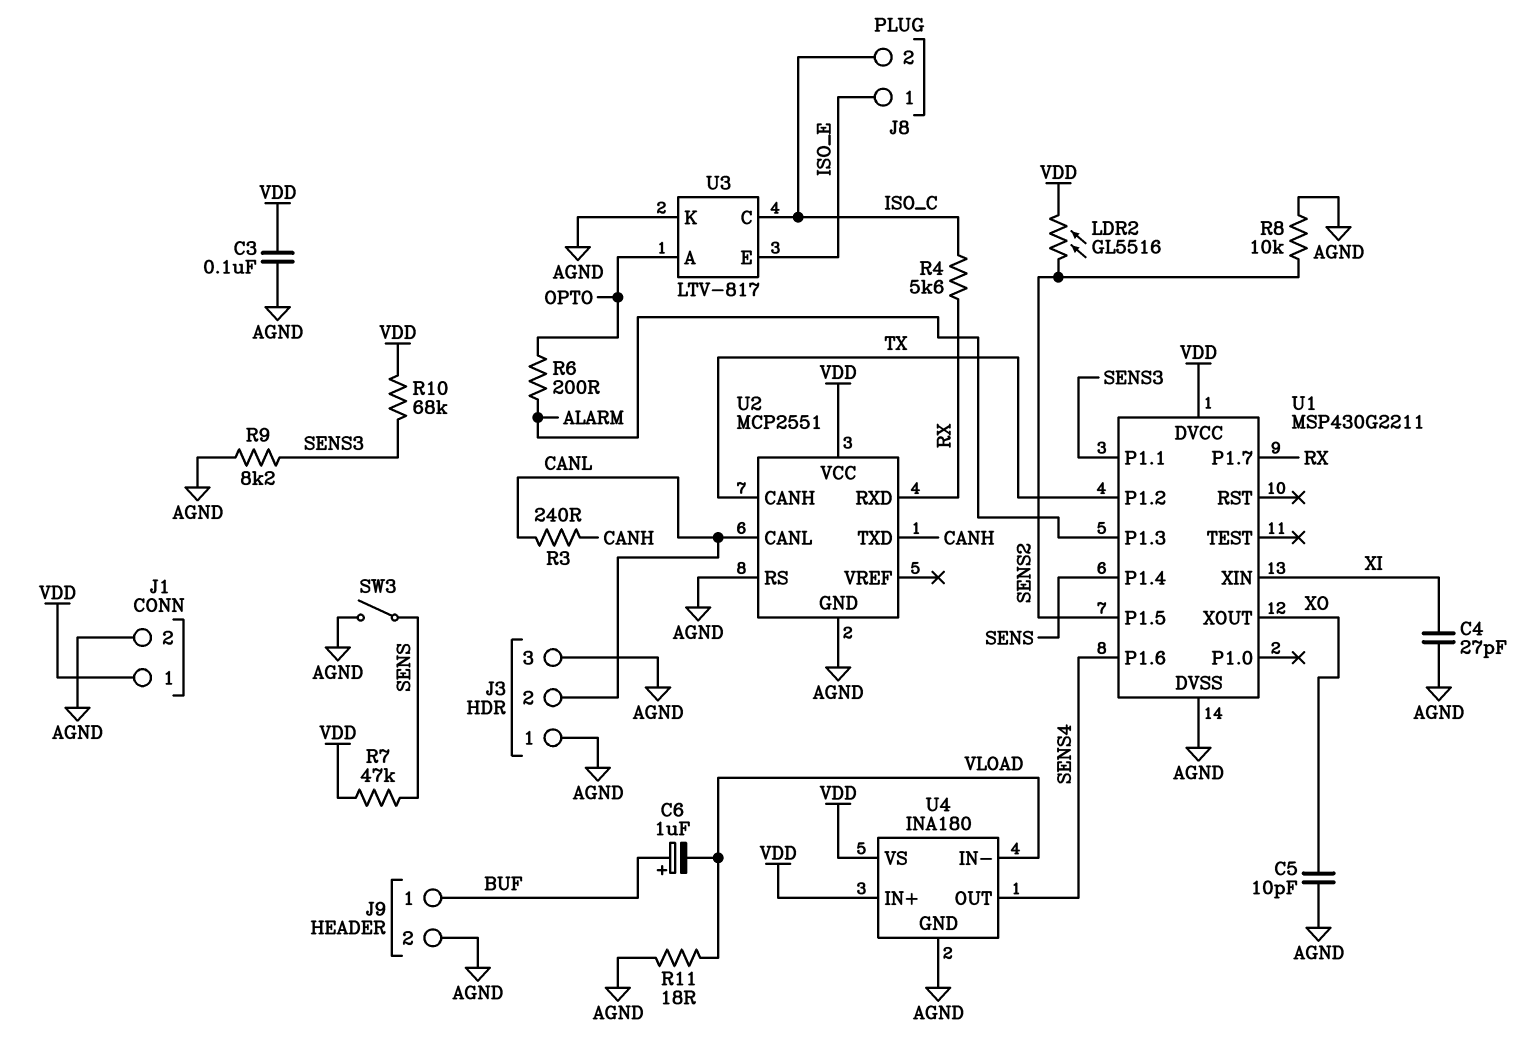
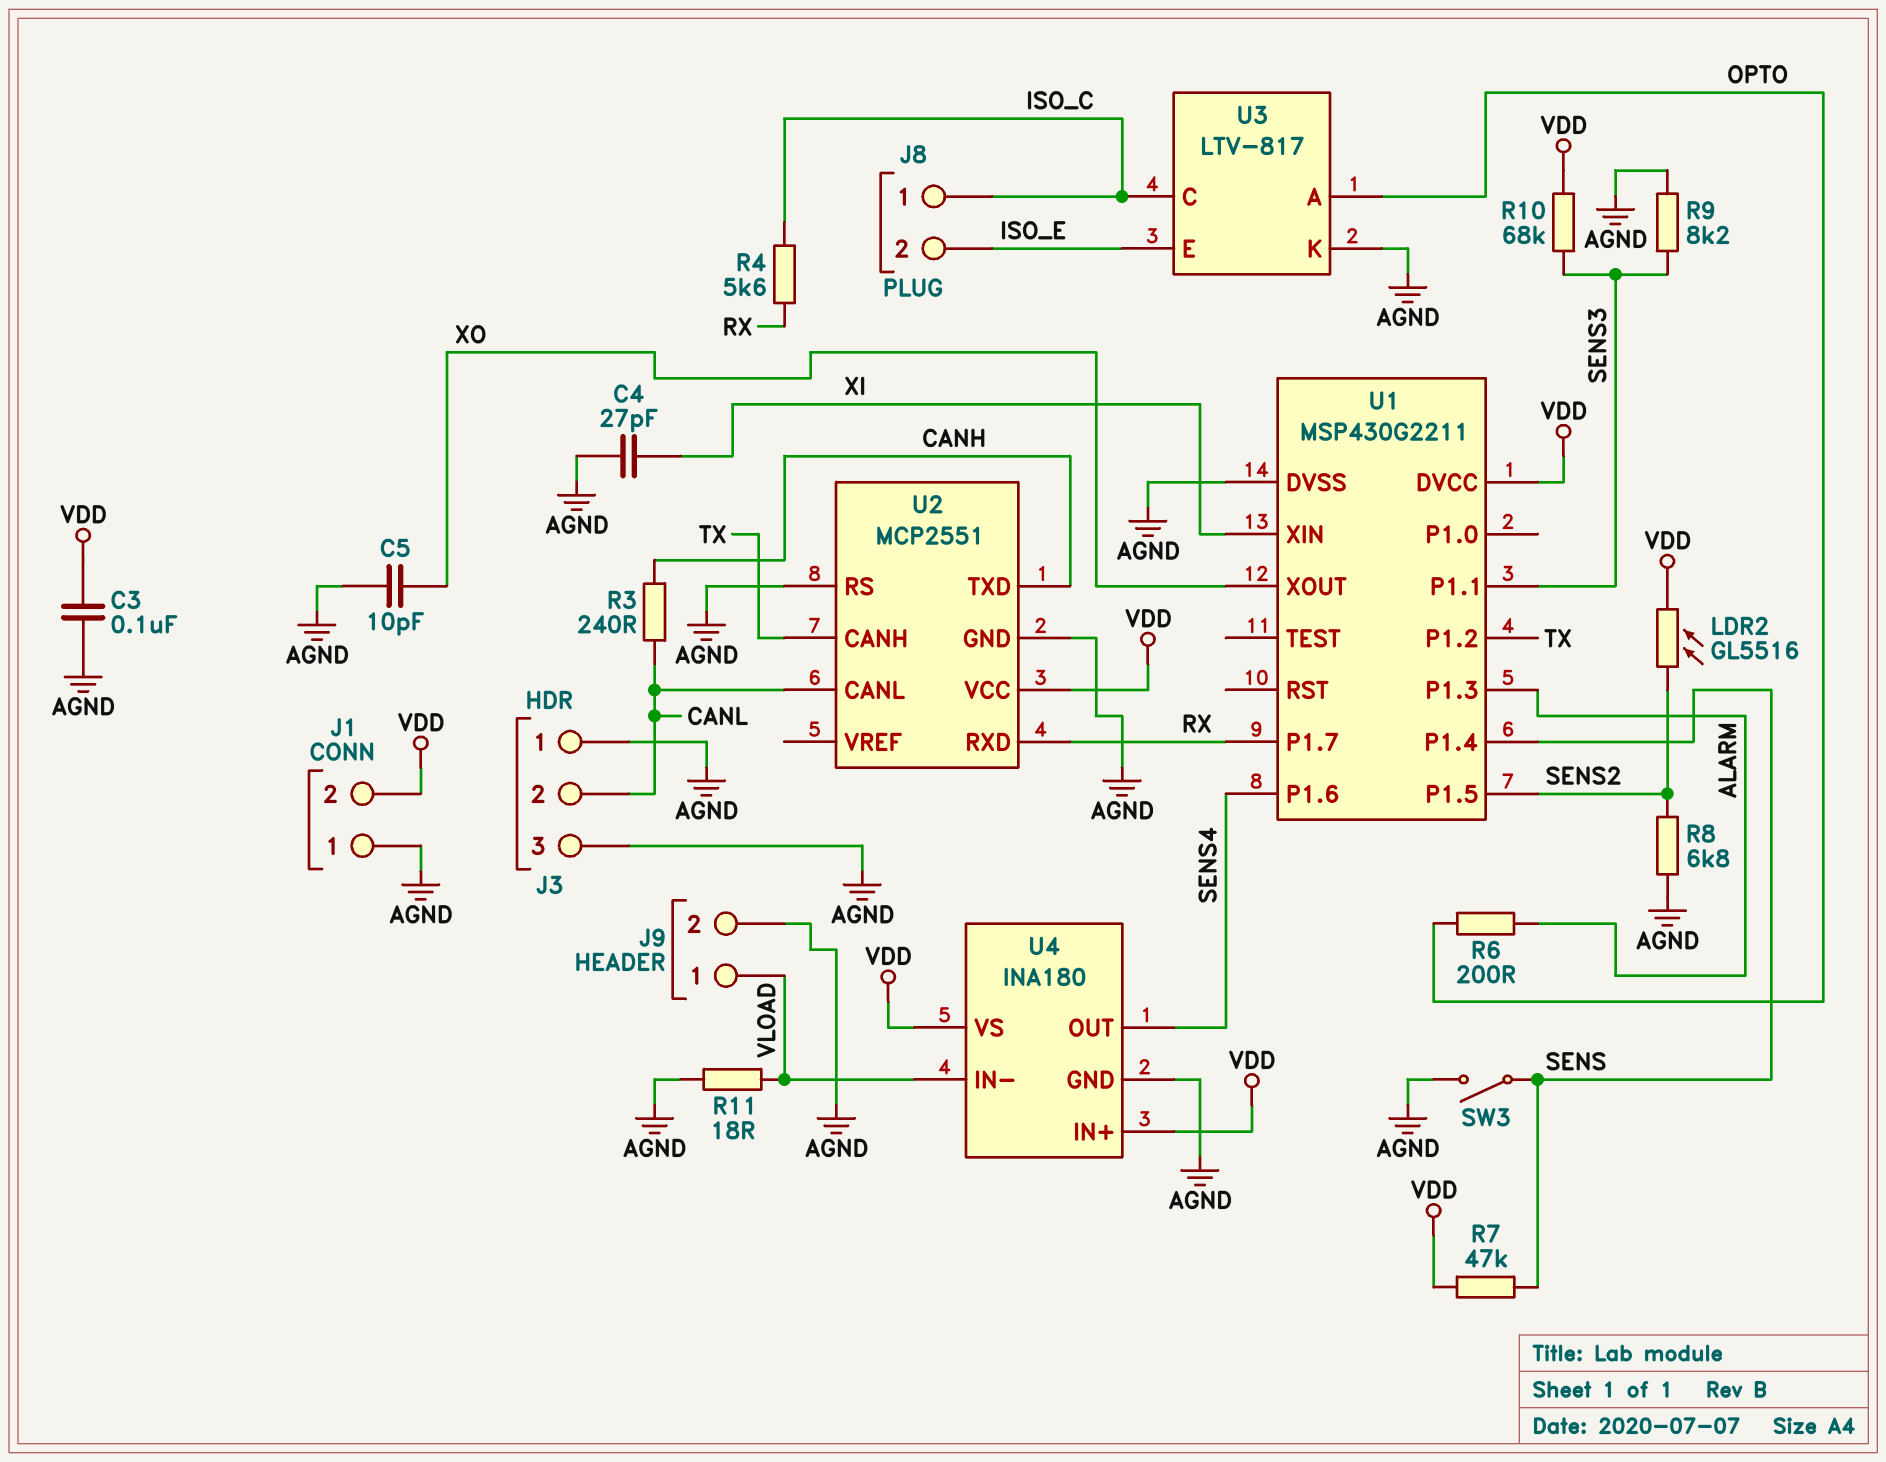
C6: 1uF (plus BUF, minus VLOAD) -> none
J1 pin 1: VDD -> AGND
J1 pin 2: AGND -> VDD
J8 pin 1: ISO_E -> ISO_C
J8 pin 2: ISO_C -> ISO_E
J9 pin 1: BUF -> VLOAD
R8: 10k (AGND, SENS2) -> 6.8k (AGND, SENS2)

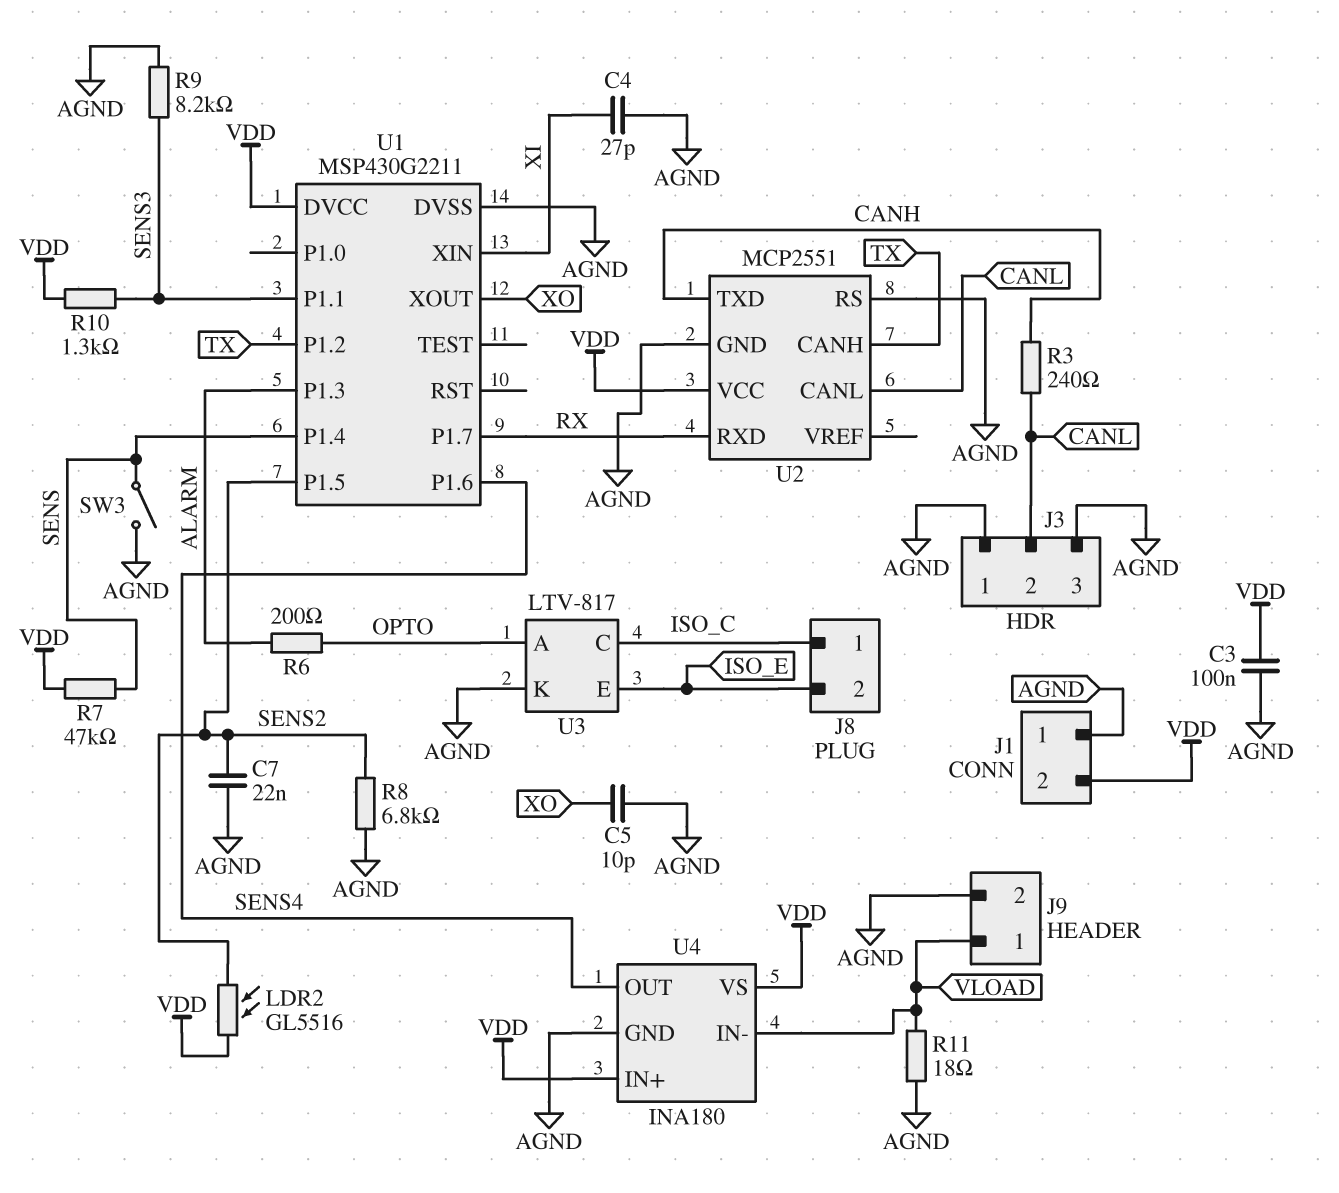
C7: none -> 22nF (AGND, SENS2)
R4: 5.6k (ISO_C, RX) -> none
R10: 68k (SENS3, VDD) -> 1.3k (SENS3, VDD)

